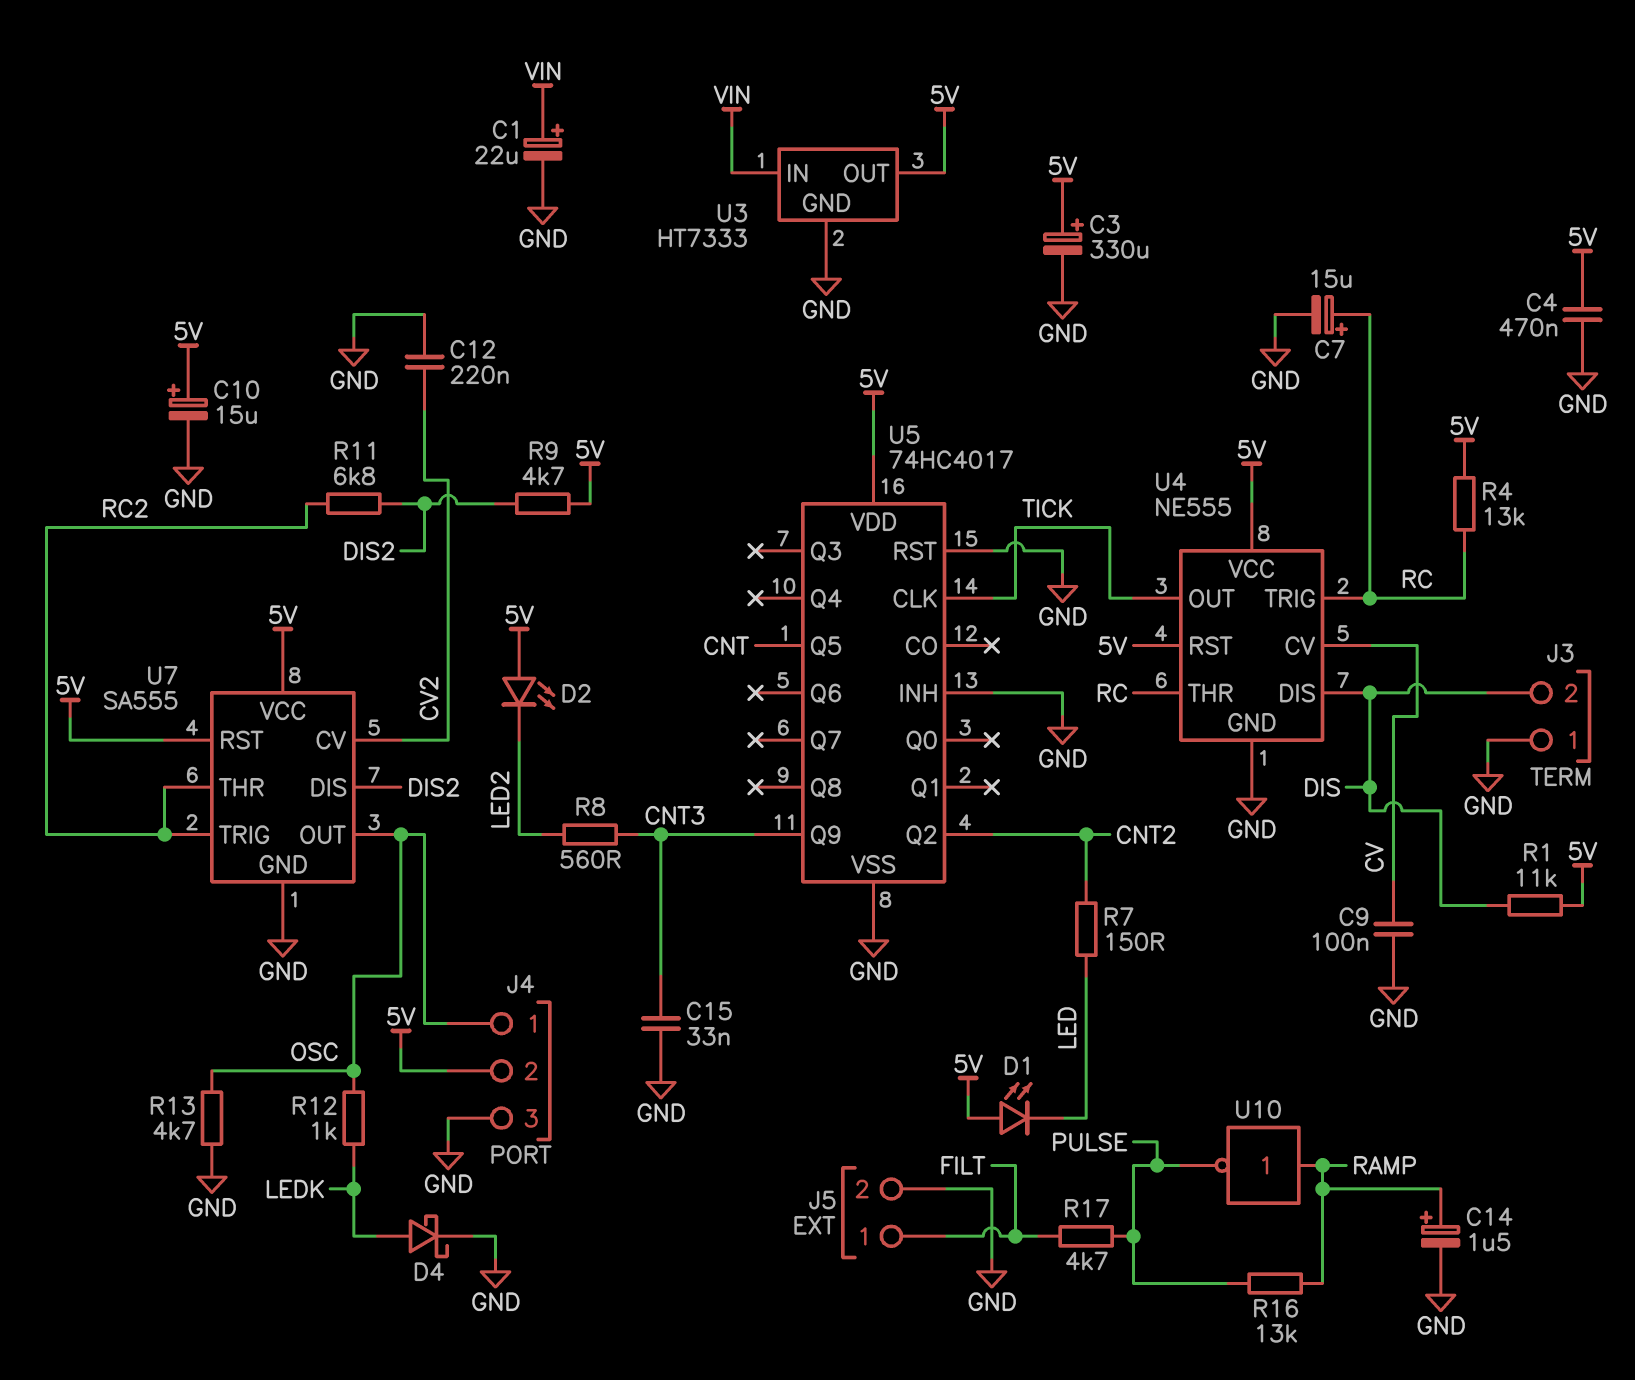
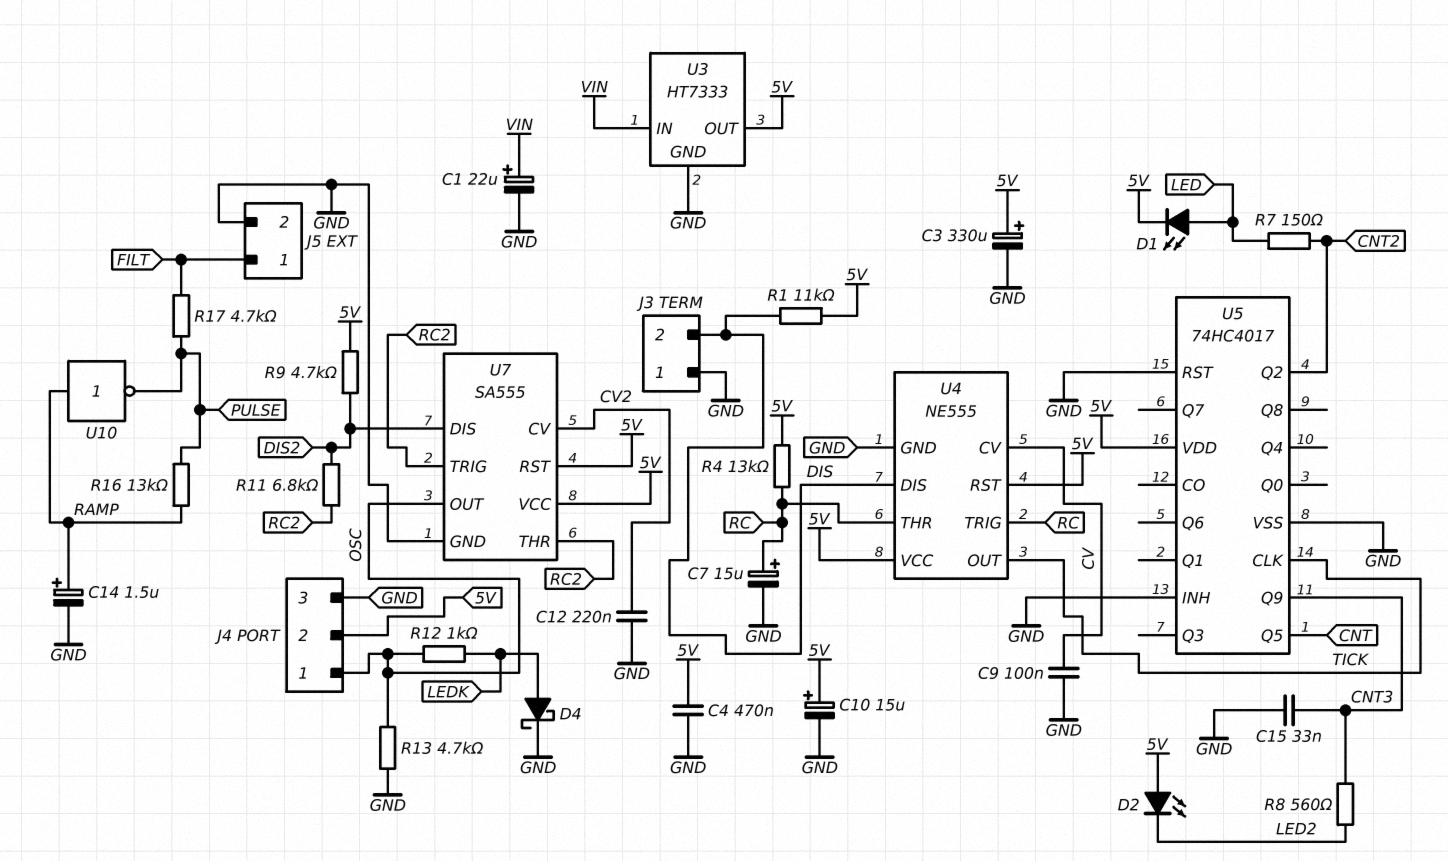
D1: LED (A 5V, K LED) -> LED (A LED, K 5V)

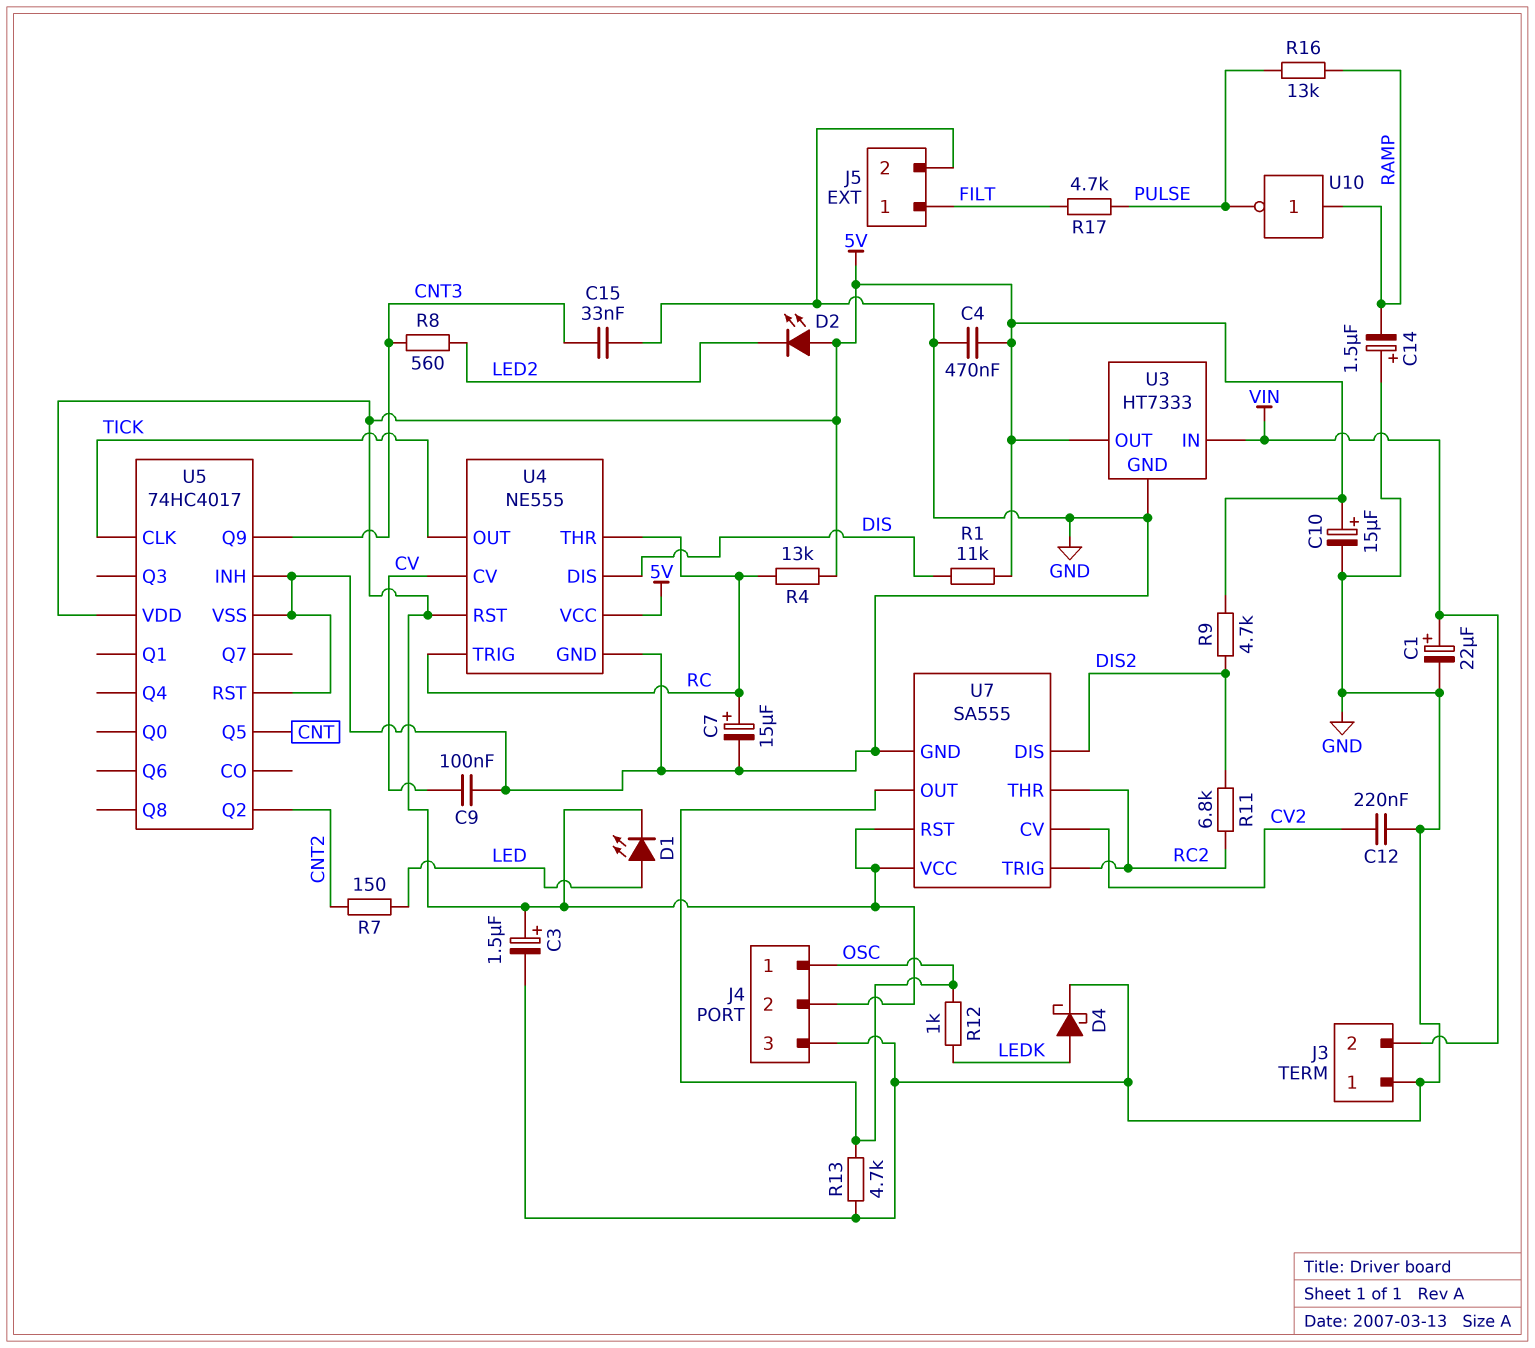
C3: 330uF (plus 5V, minus GND) -> 1.5uF (plus 5V, minus GND)
C14: 1.5uF (plus RAMP, minus GND) -> 1.5uF (plus GND, minus RAMP)
J3 pin 2: DIS -> VIN

